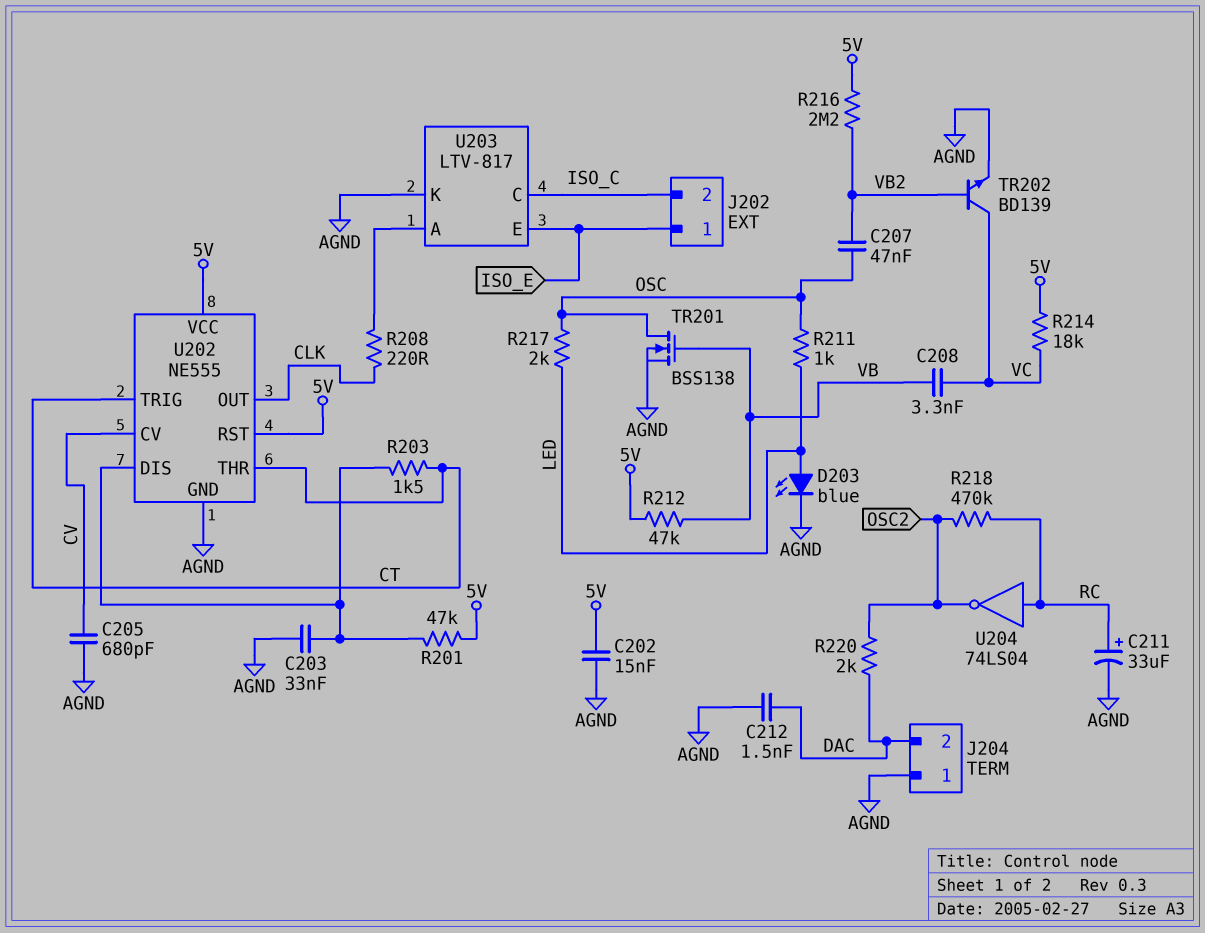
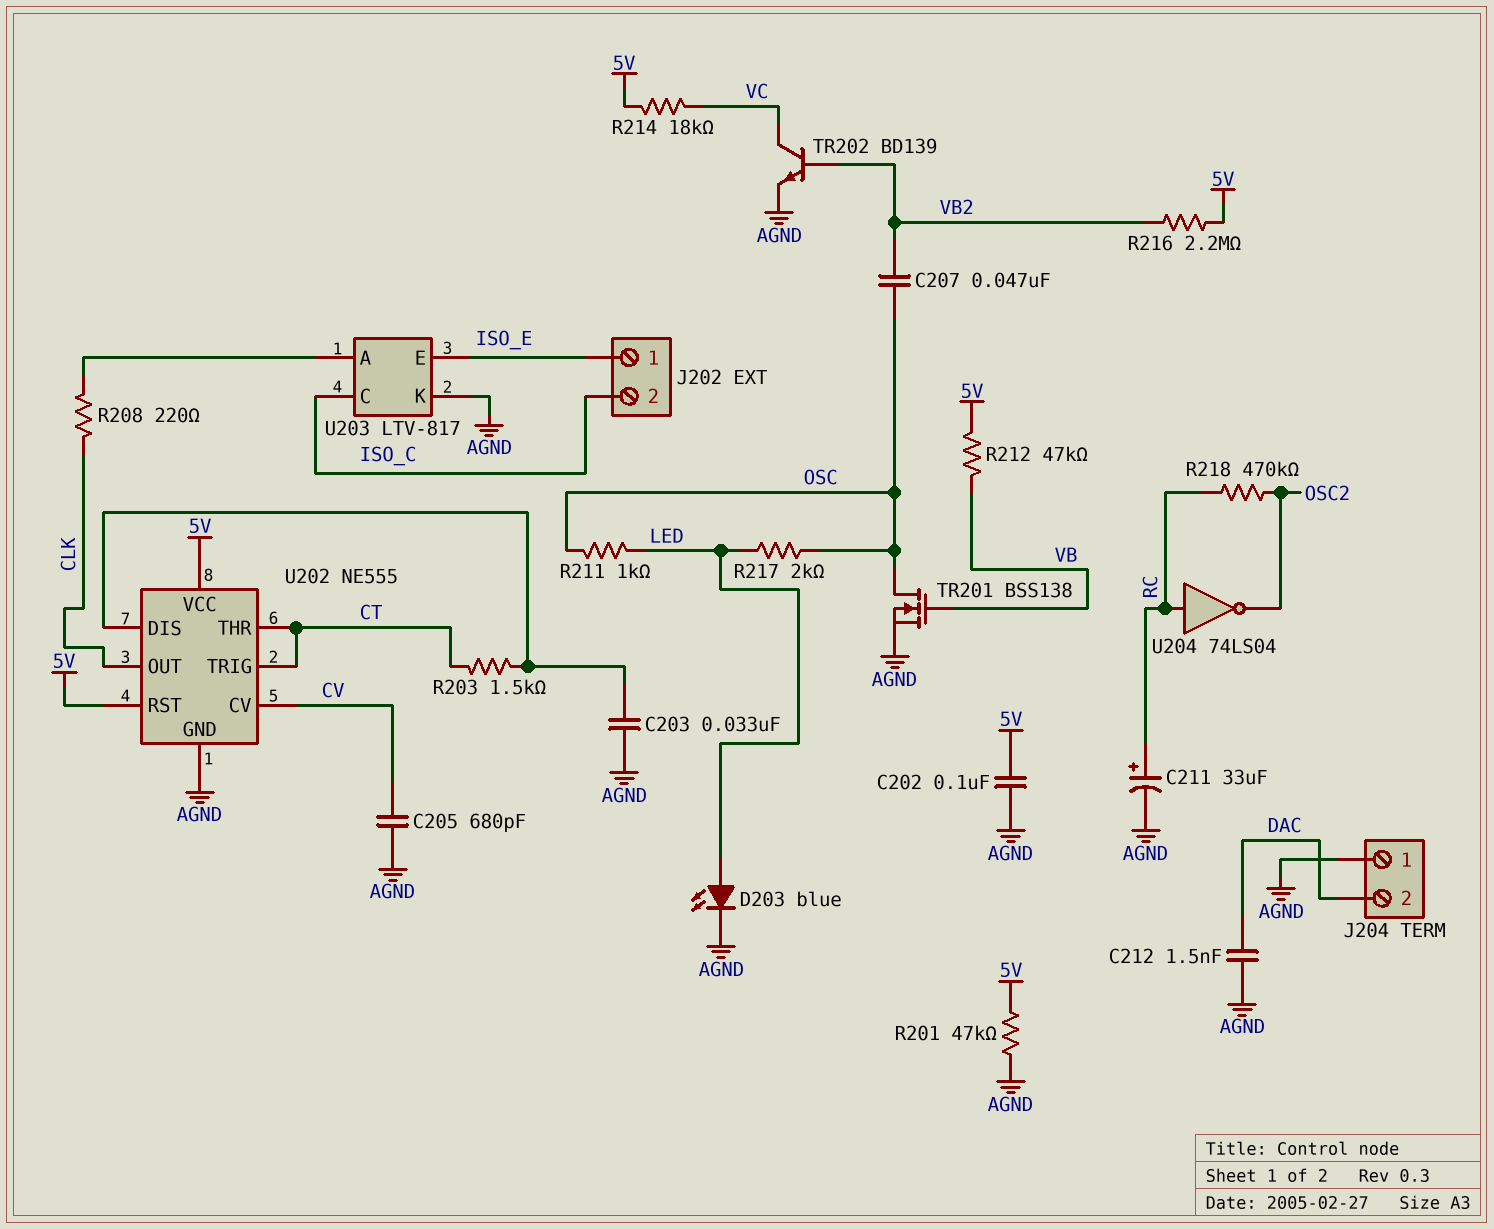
C202: 15nF (5V, AGND) -> 100nF (5V, AGND)
C208: 3.3nF (VB, VC) -> none
R201: 47k (5V, U202/DIS) -> 47k (5V, AGND)
R220: 2k (DAC, OSC2) -> none

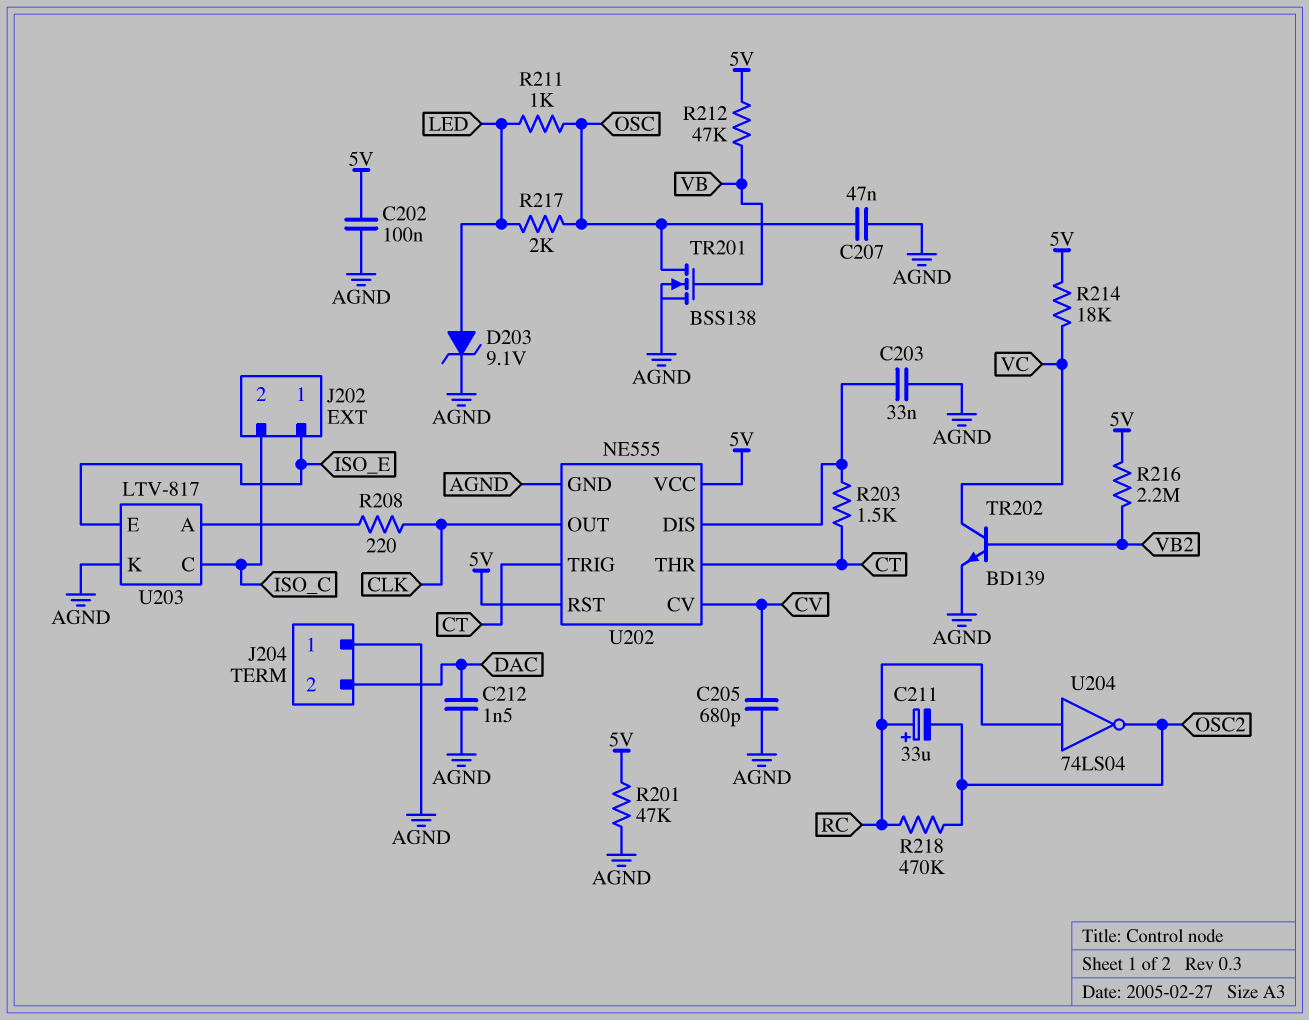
C207: 47nF (OSC, VB2) -> 47nF (AGND, OSC)
C211: 33uF (plus RC, minus AGND) -> 33uF (plus RC, minus OSC2)
D203: LED blue (A LED, K AGND) -> zener 9.1V (A LED, K AGND)

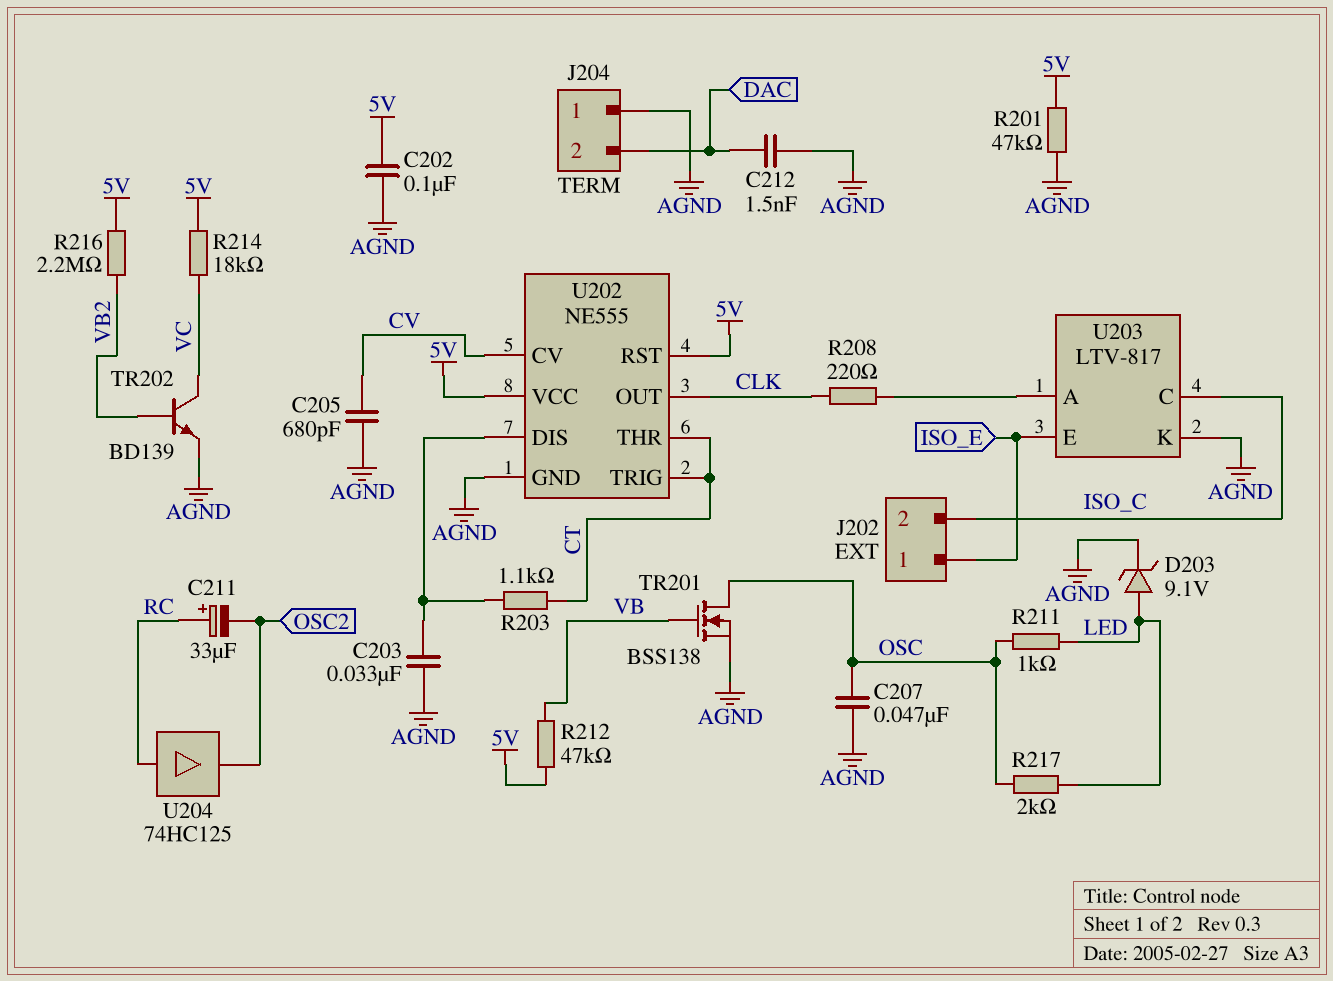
R203: 1.5k (CT, U202/DIS) -> 1.1k (CT, U202/DIS)
R218: 470k (OSC2, RC) -> none
U204: NOT 74LS04 (in RC, out OSC2) -> buffer 74HC125 (in RC, out OSC2)

